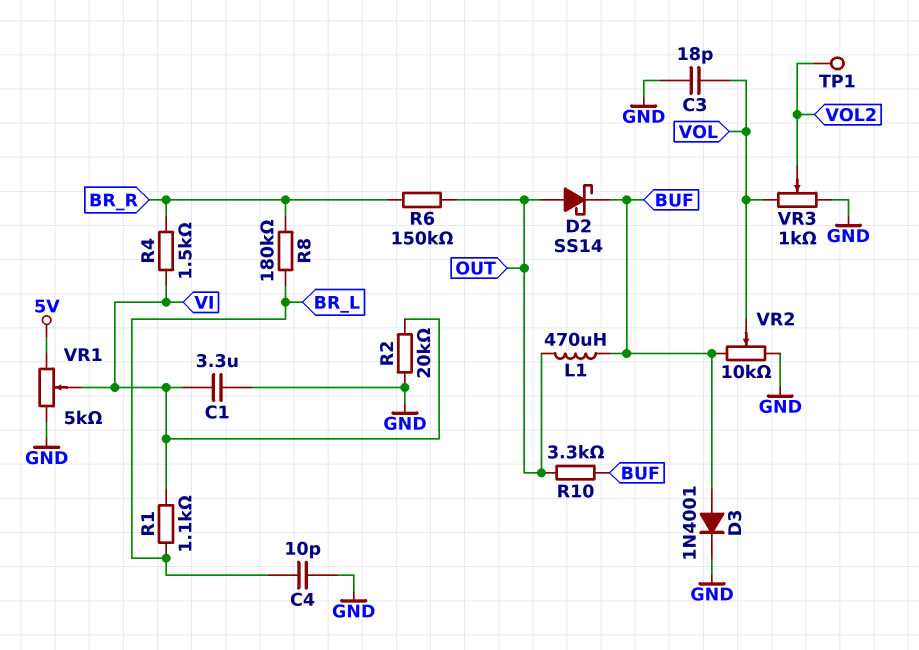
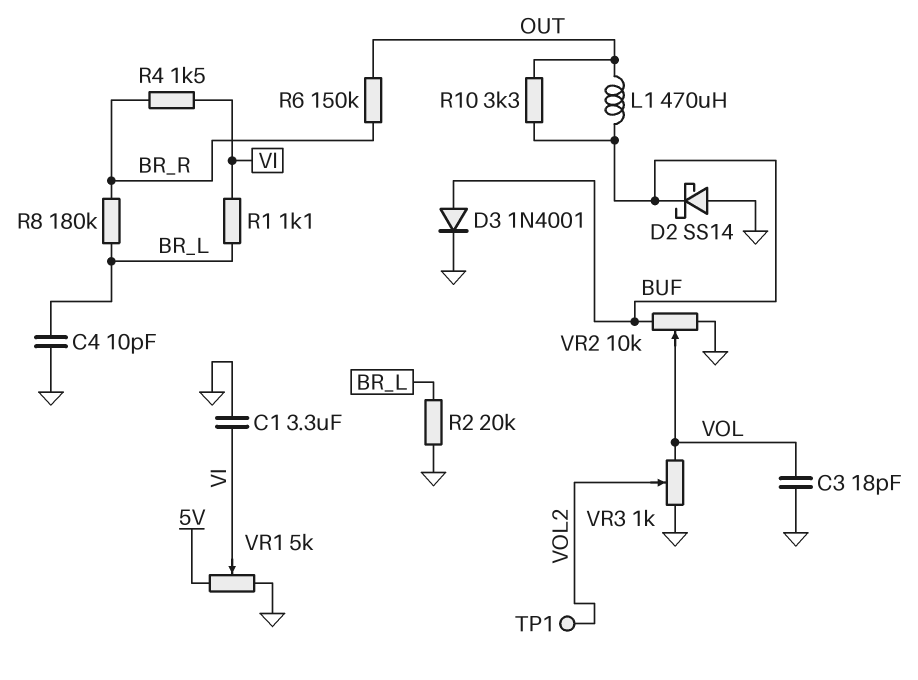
D2: schottky SS14 (A OUT, K BUF) -> schottky SS14 (A GND, K BUF)
R2: 20k (GND, VI) -> 20k (BR_L, GND)

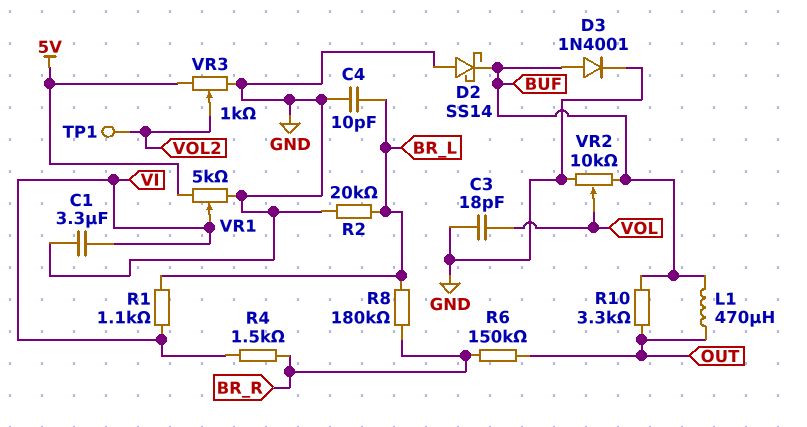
VR3: 1k (GND, VOL, wiper VOL2) -> 1k (5V, GND, wiper VOL2)

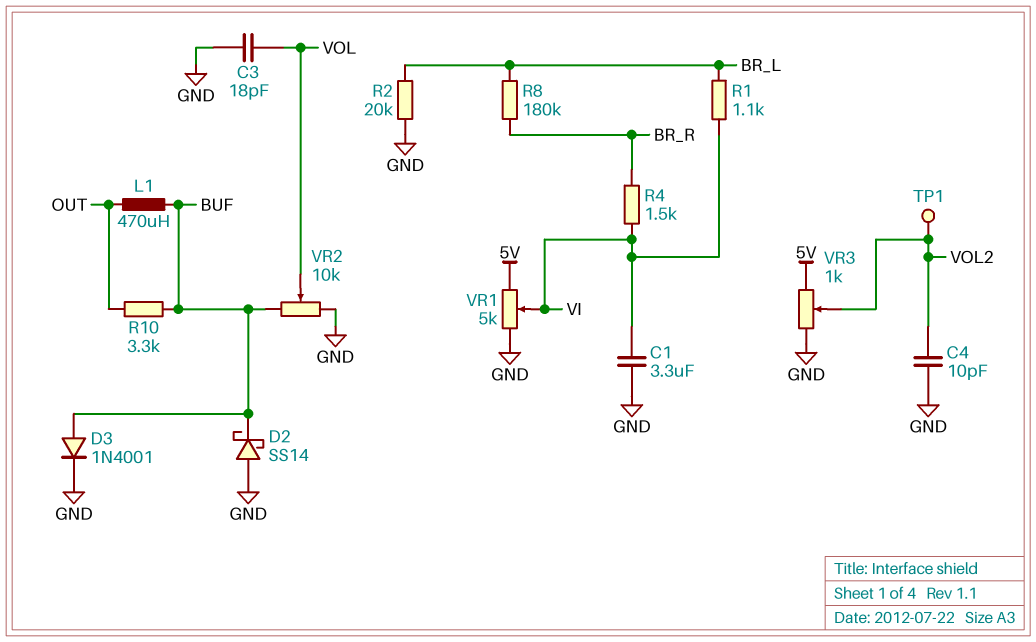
C4: 10pF (BR_L, GND) -> 10pF (GND, VOL2)
R6: 150k (BR_R, OUT) -> none

